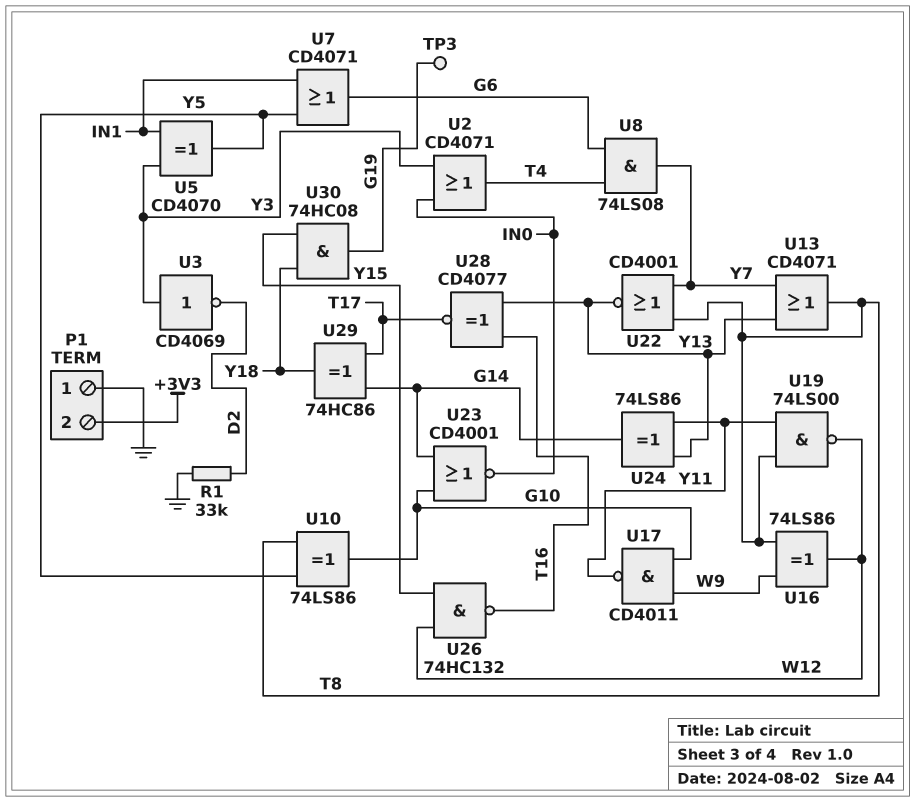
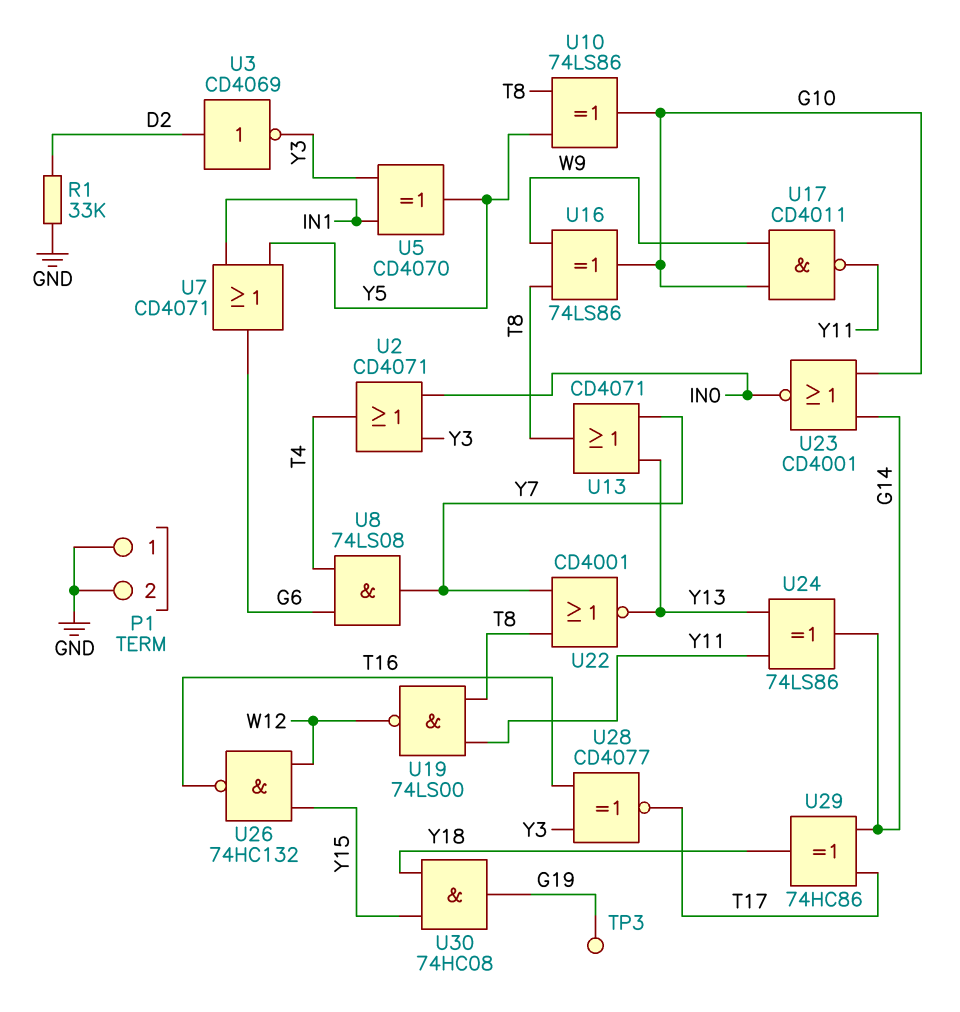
P1 pin 2: +3V3 -> GND
U3: NOT CD4069 (in Y3, out D2) -> NOT CD4069 (in D2, out Y3)
U16: XOR 74LS86 (in T8, in W9, out W12) -> XOR 74LS86 (in T8, in W9, out G10)
U28: XNOR CD4077 (in T16, in Y13, out T17) -> XNOR CD4077 (in T16, in Y3, out T17)

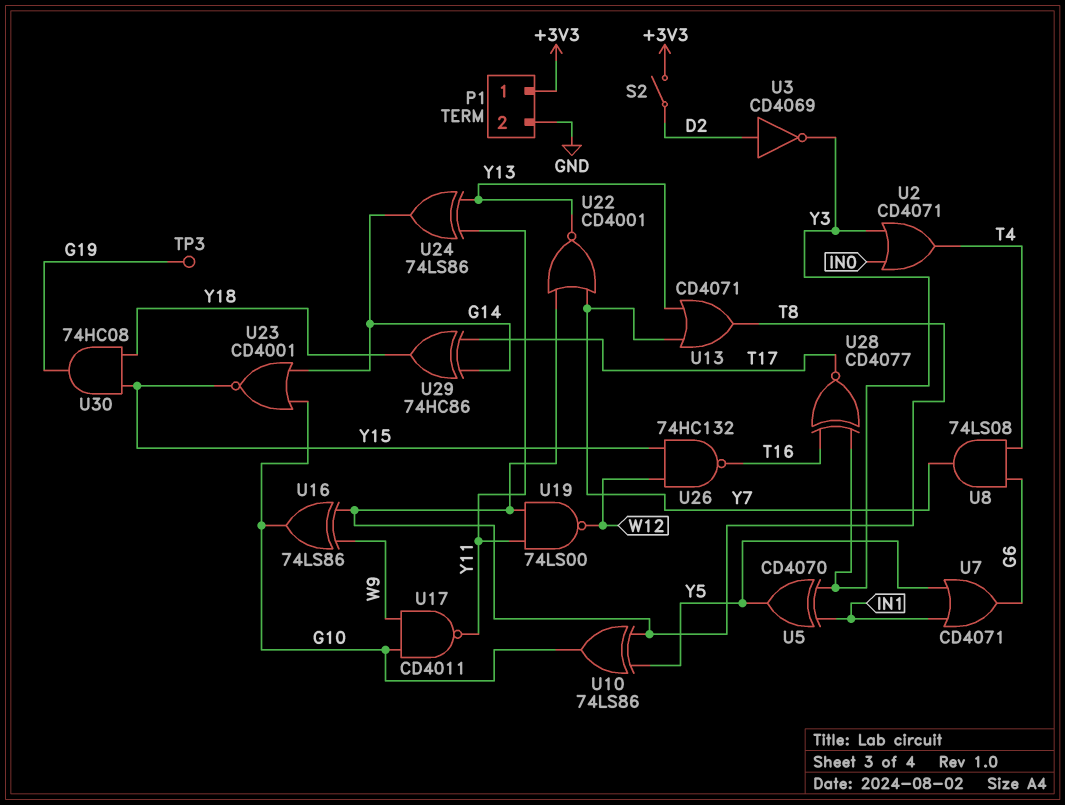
P1 pin 1: GND -> +3V3
R1: 33k (D2, GND) -> none
S2: none -> switch (+3V3, D2)
U23: NOR CD4001 (in G10, in G14, out IN0) -> NOR CD4001 (in G10, in G14, out Y15)

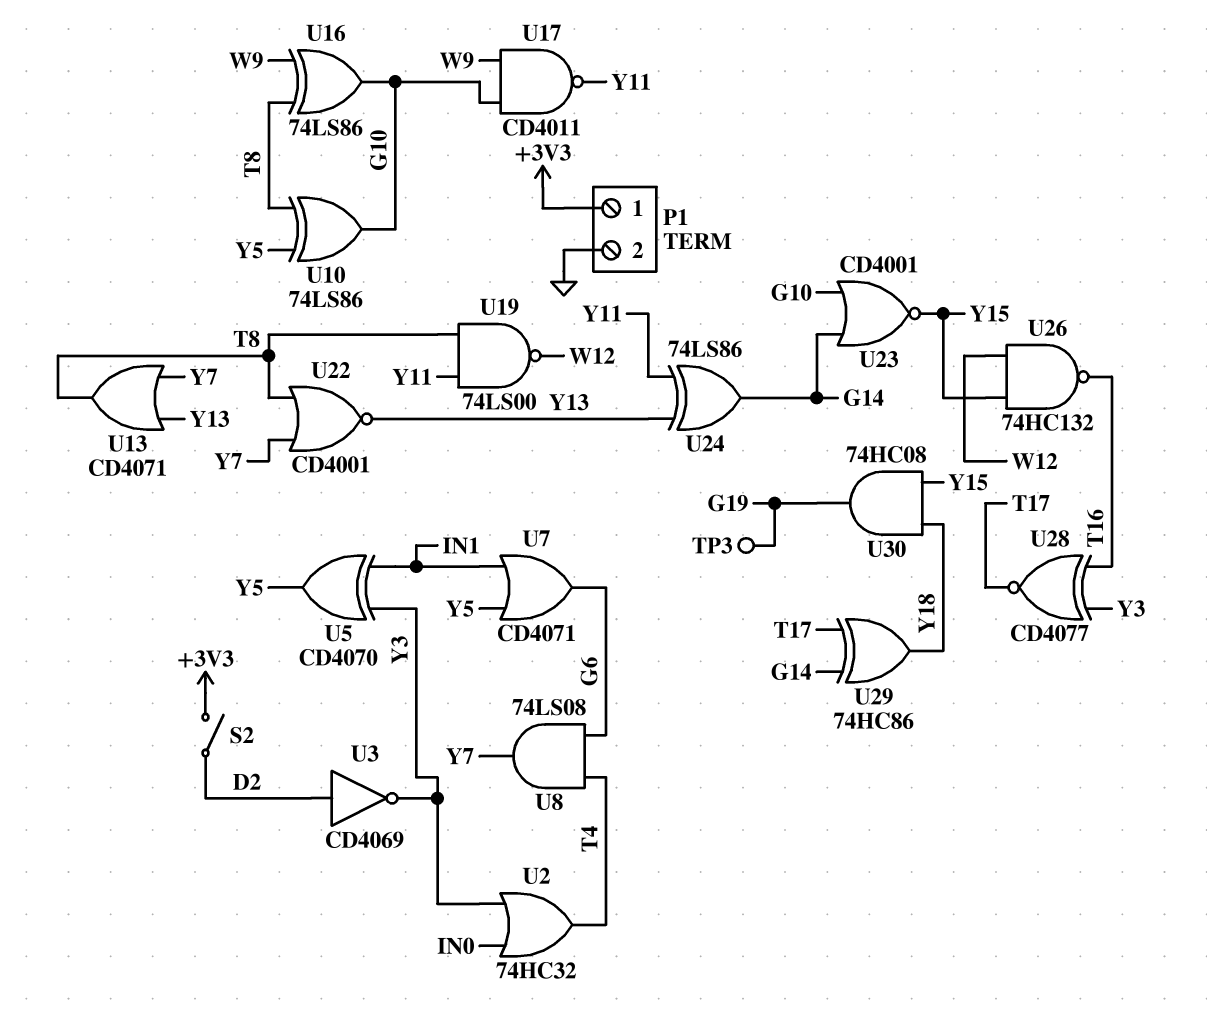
U2: OR CD4071 (in IN0, in Y3, out T4) -> OR 74HC32 (in IN0, in Y3, out T4)

